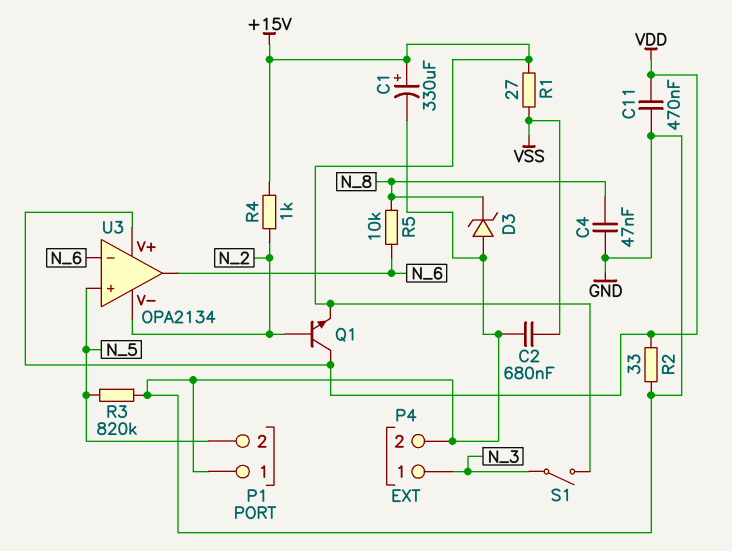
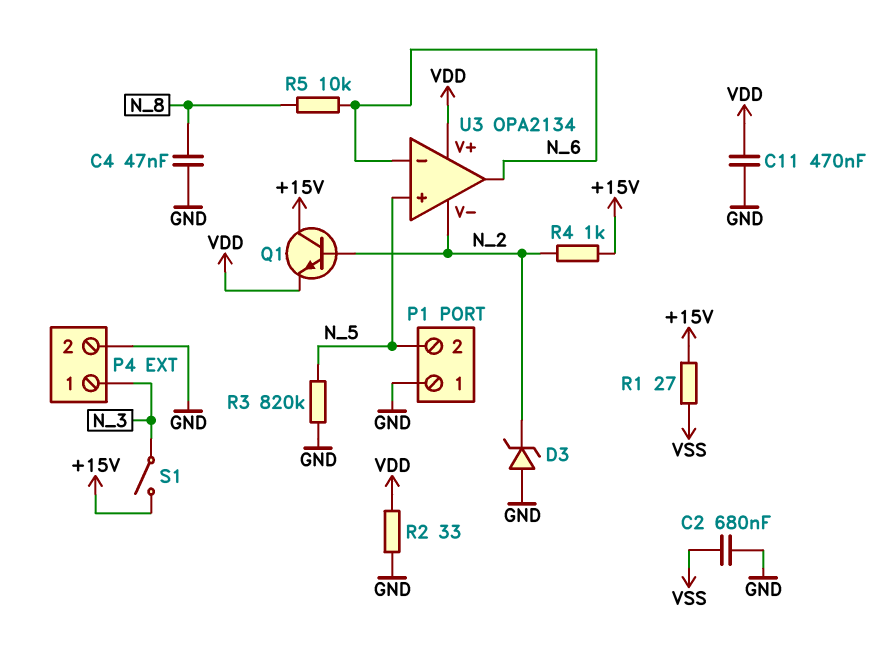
C1: 330uF (plus +15V, minus GND) -> none
D3: zener (A GND, K N_8) -> zener (A GND, K N_2)
Q1: NPN (B N_2, C VDD, E +15V) -> NPN (B N_2, C +15V, E VDD)

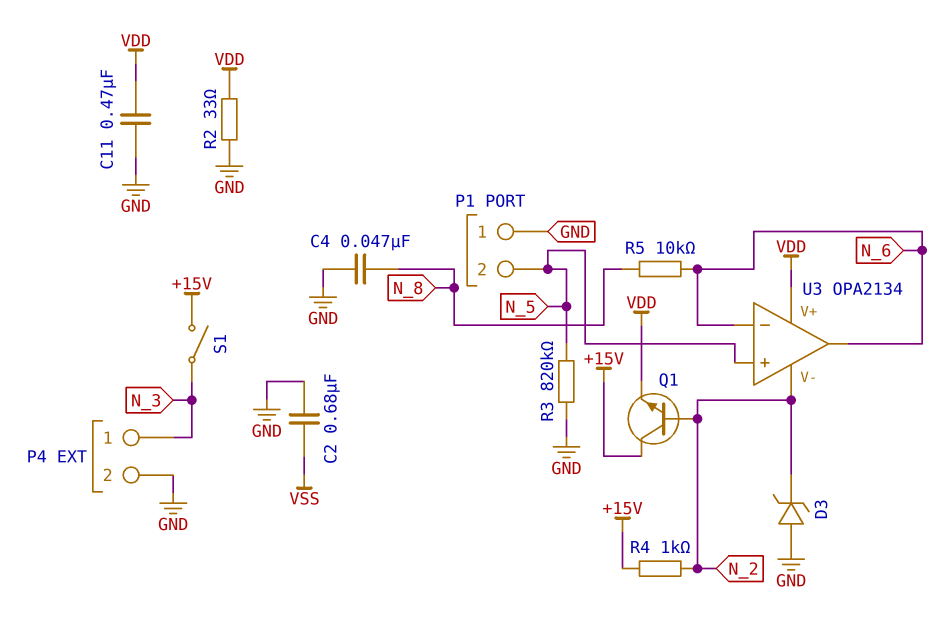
R1: 27 (+15V, VSS) -> none

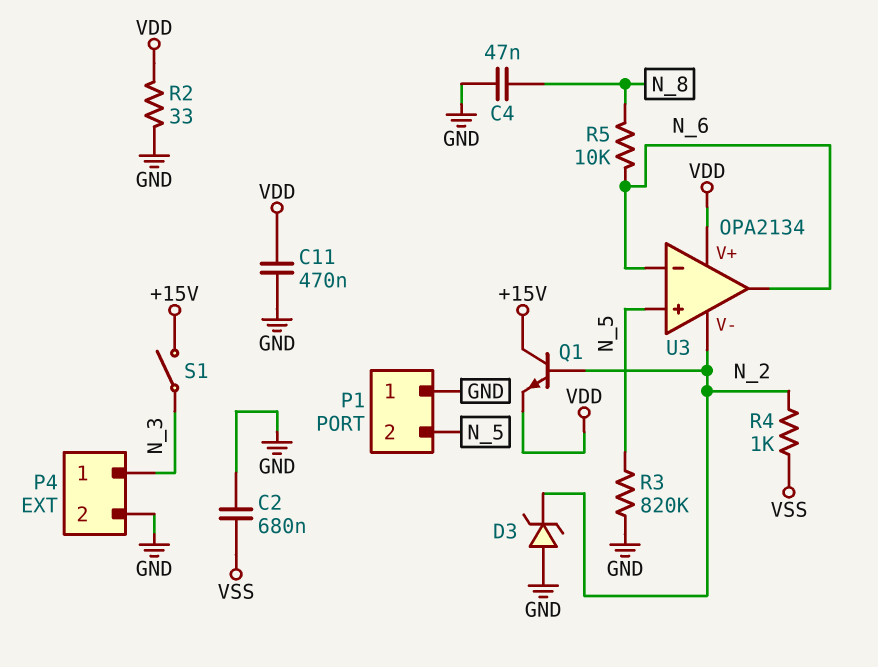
R4: 1k (+15V, N_2) -> 1k (N_2, VSS)

